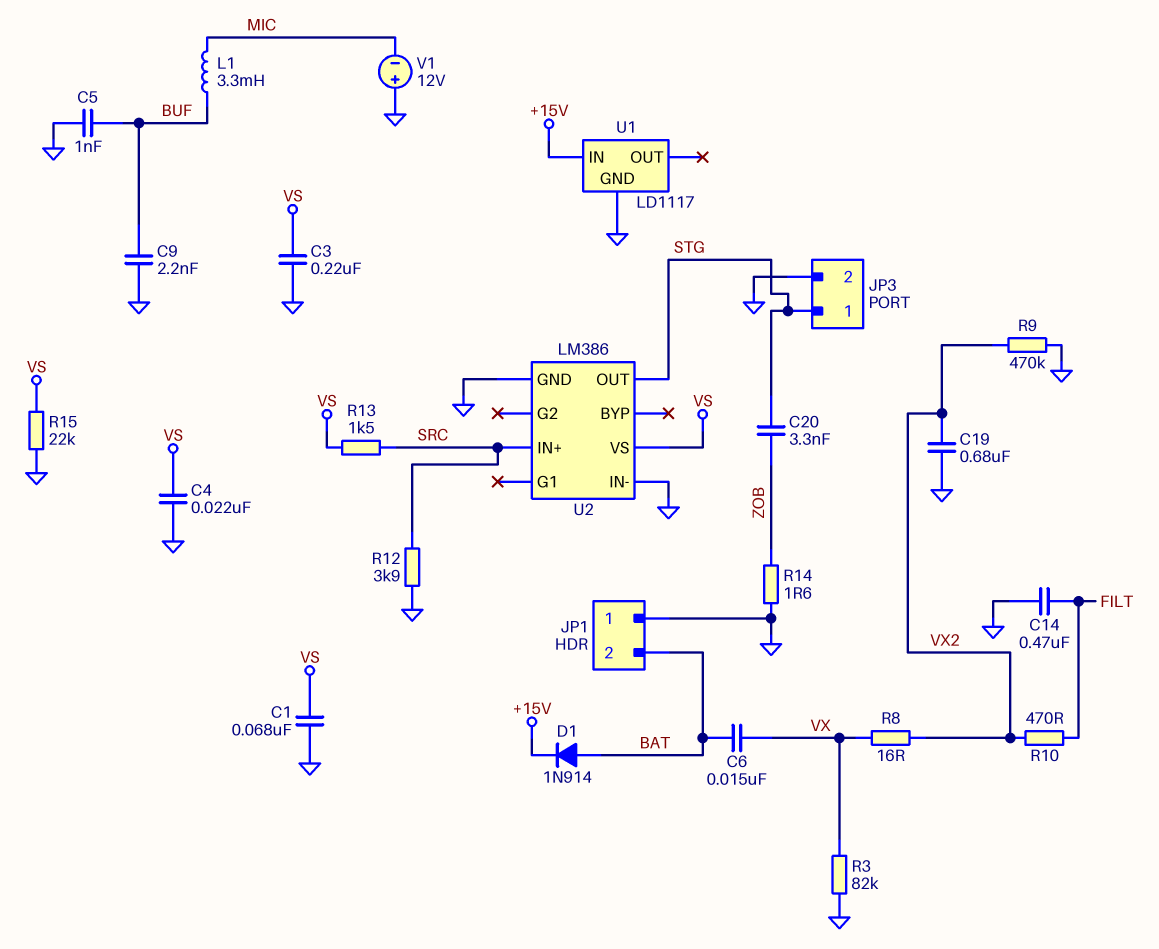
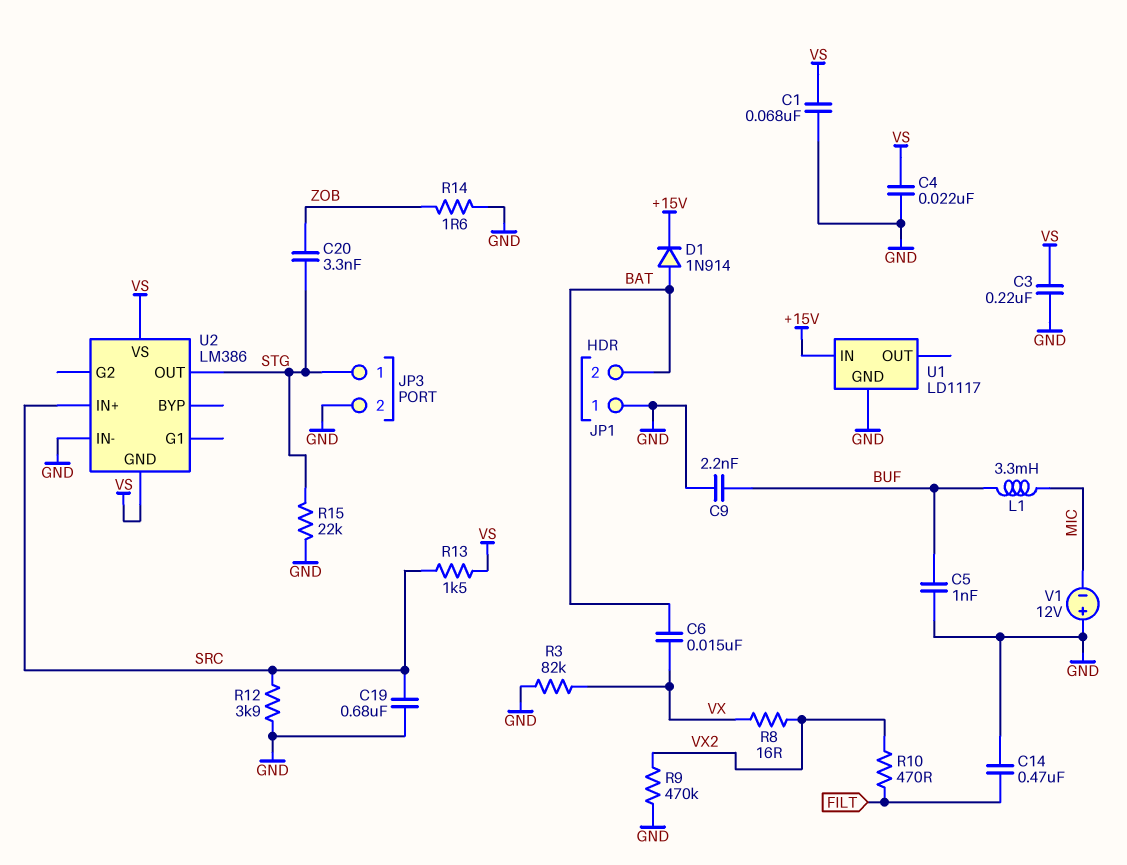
C19: 680nF (GND, VX2) -> 680nF (GND, SRC)
R15: 22k (GND, VS) -> 22k (GND, STG)
U2 pin GND: GND -> VS

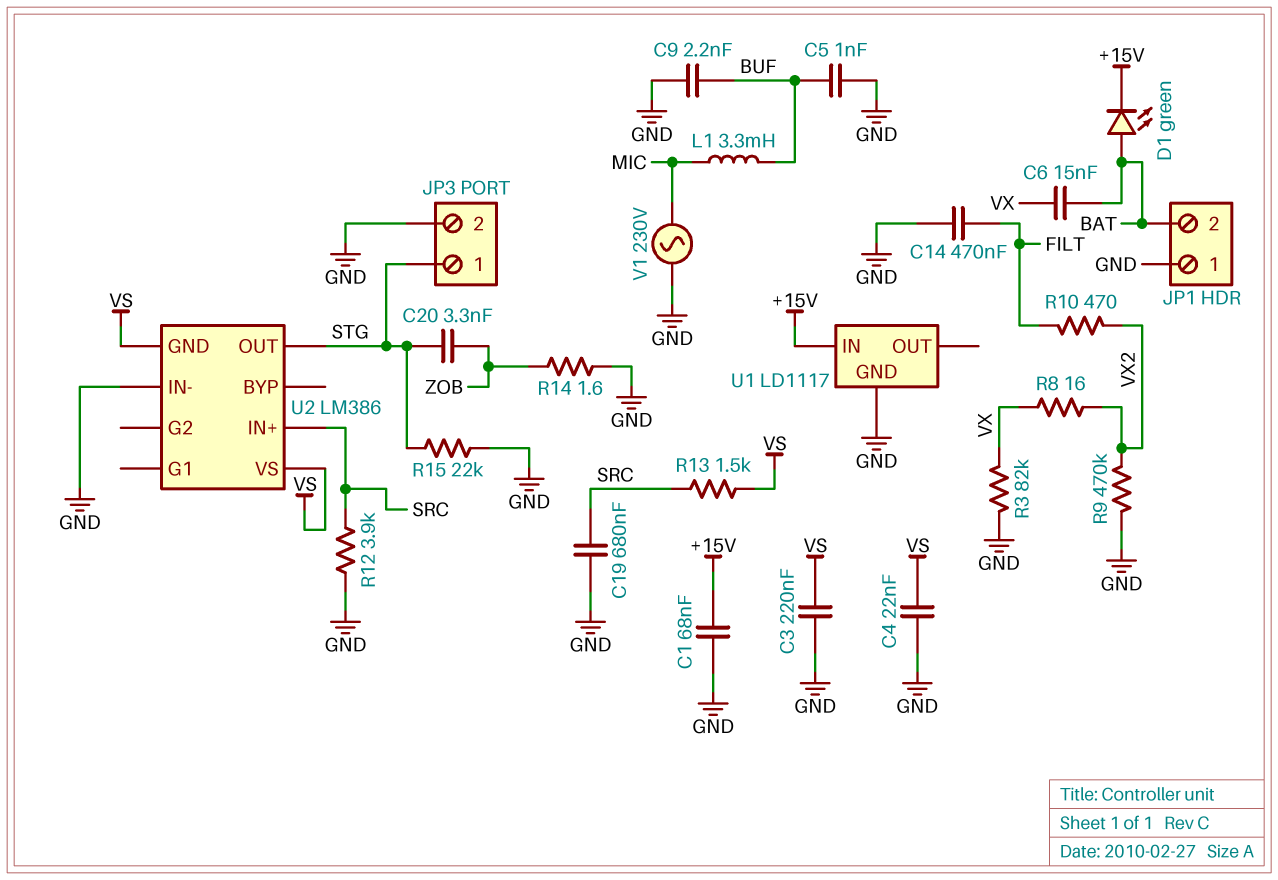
C1: 68nF (GND, VS) -> 68nF (+15V, GND)
D1: diode 1N914 (A BAT, K +15V) -> LED green (A BAT, K +15V)
V1: 12V (plus GND, minus MIC) -> AC 230V (GND, MIC)

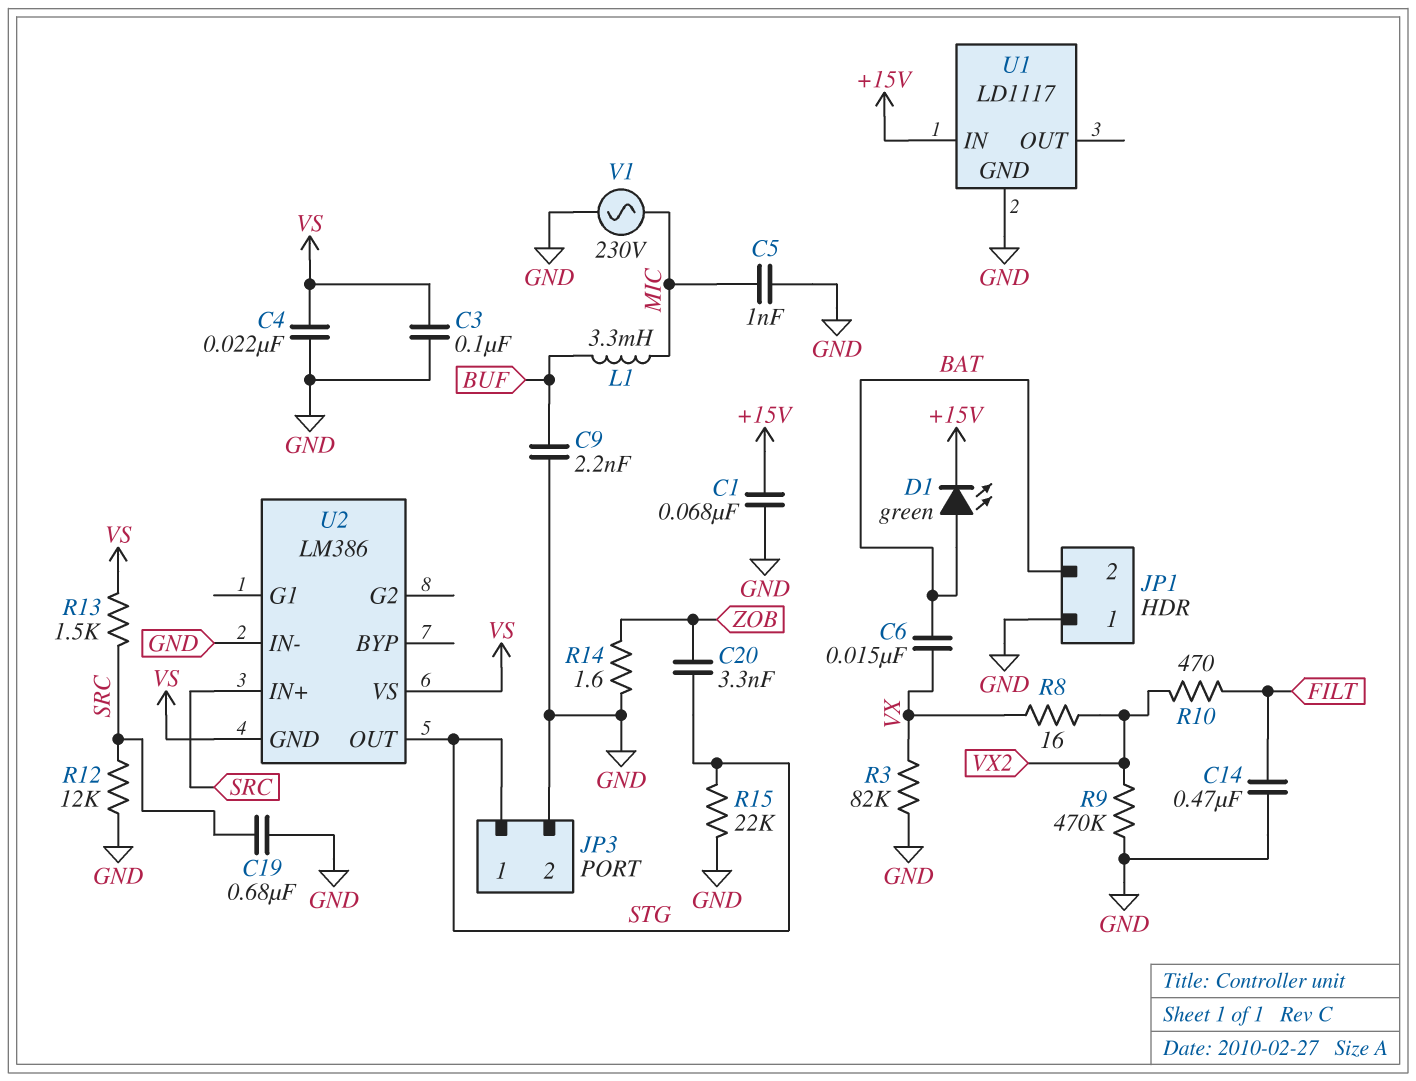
C3: 220nF (GND, VS) -> 100nF (GND, VS)
C5: 1nF (BUF, GND) -> 1nF (GND, MIC)
R12: 3.9k (GND, SRC) -> 12k (GND, SRC)

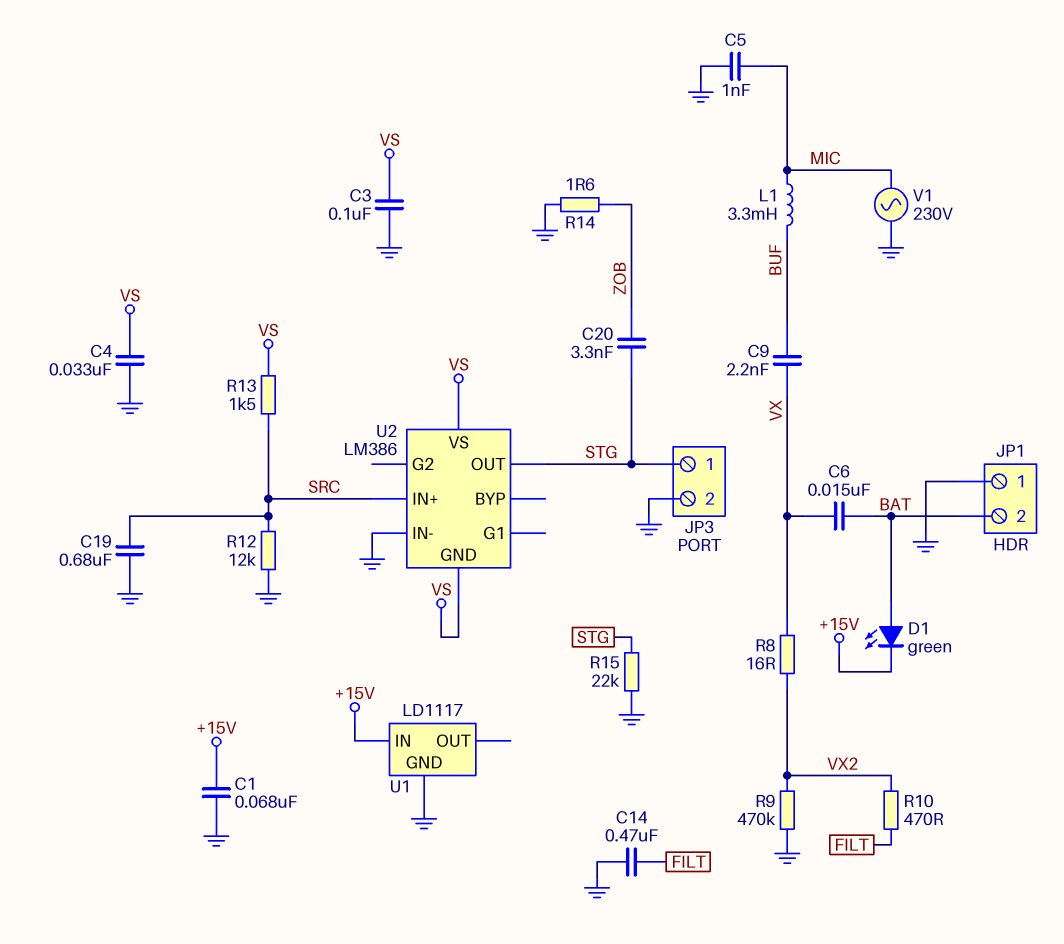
C4: 22nF (GND, VS) -> 33nF (GND, VS)
C9: 2.2nF (BUF, GND) -> 2.2nF (BUF, VX)
R3: 82k (GND, VX) -> none

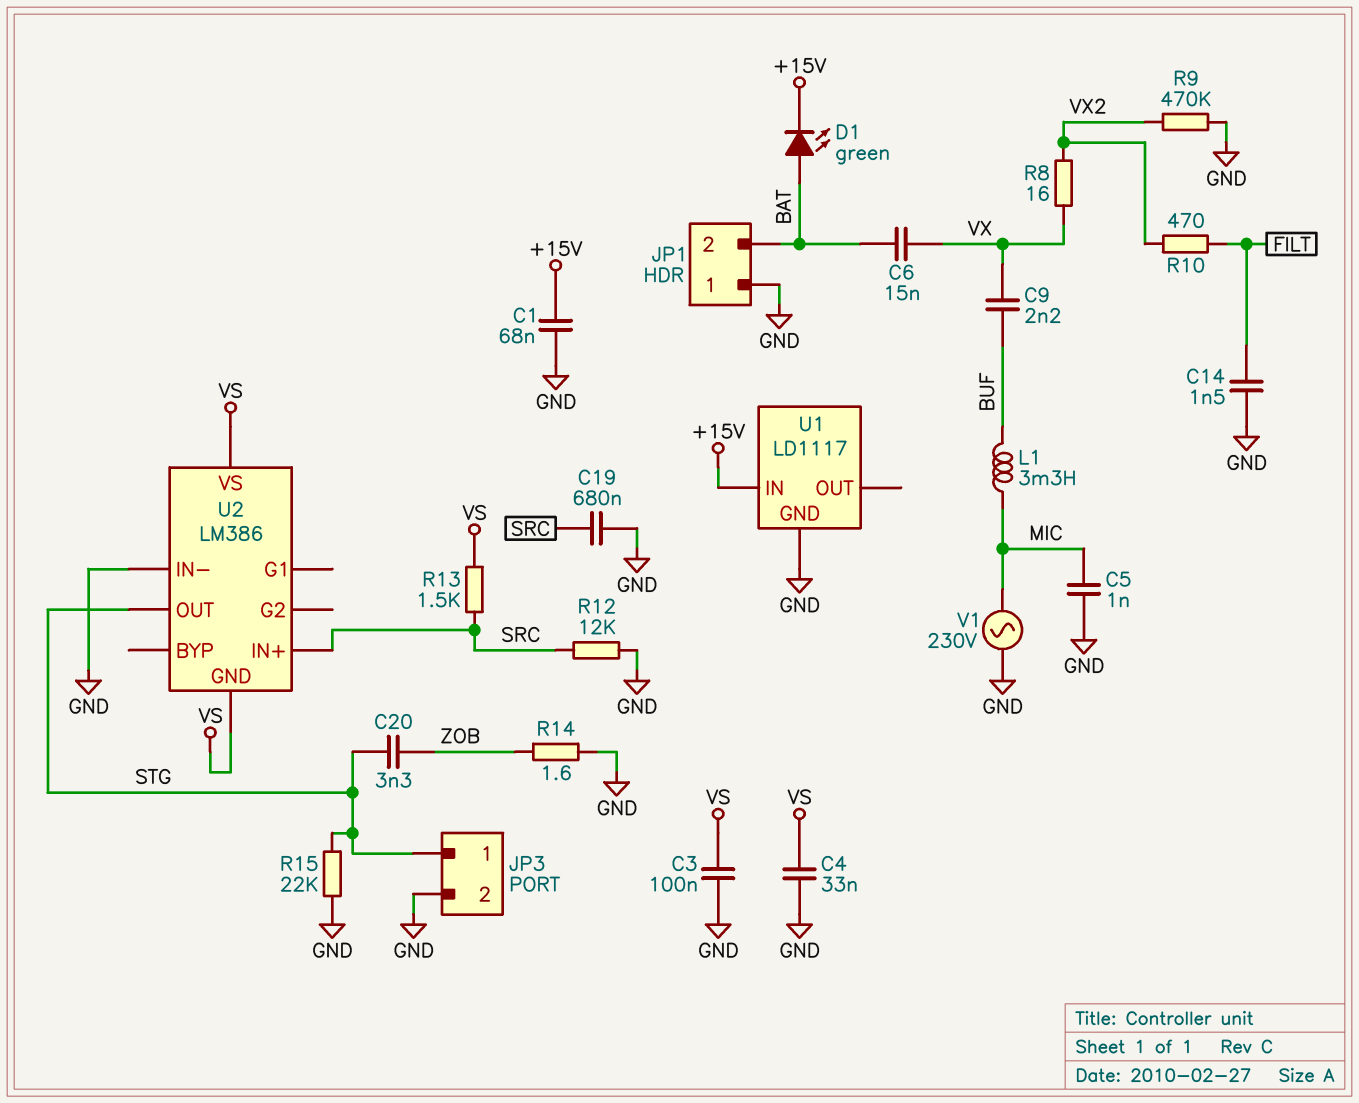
C14: 470nF (FILT, GND) -> 1.5nF (FILT, GND)

